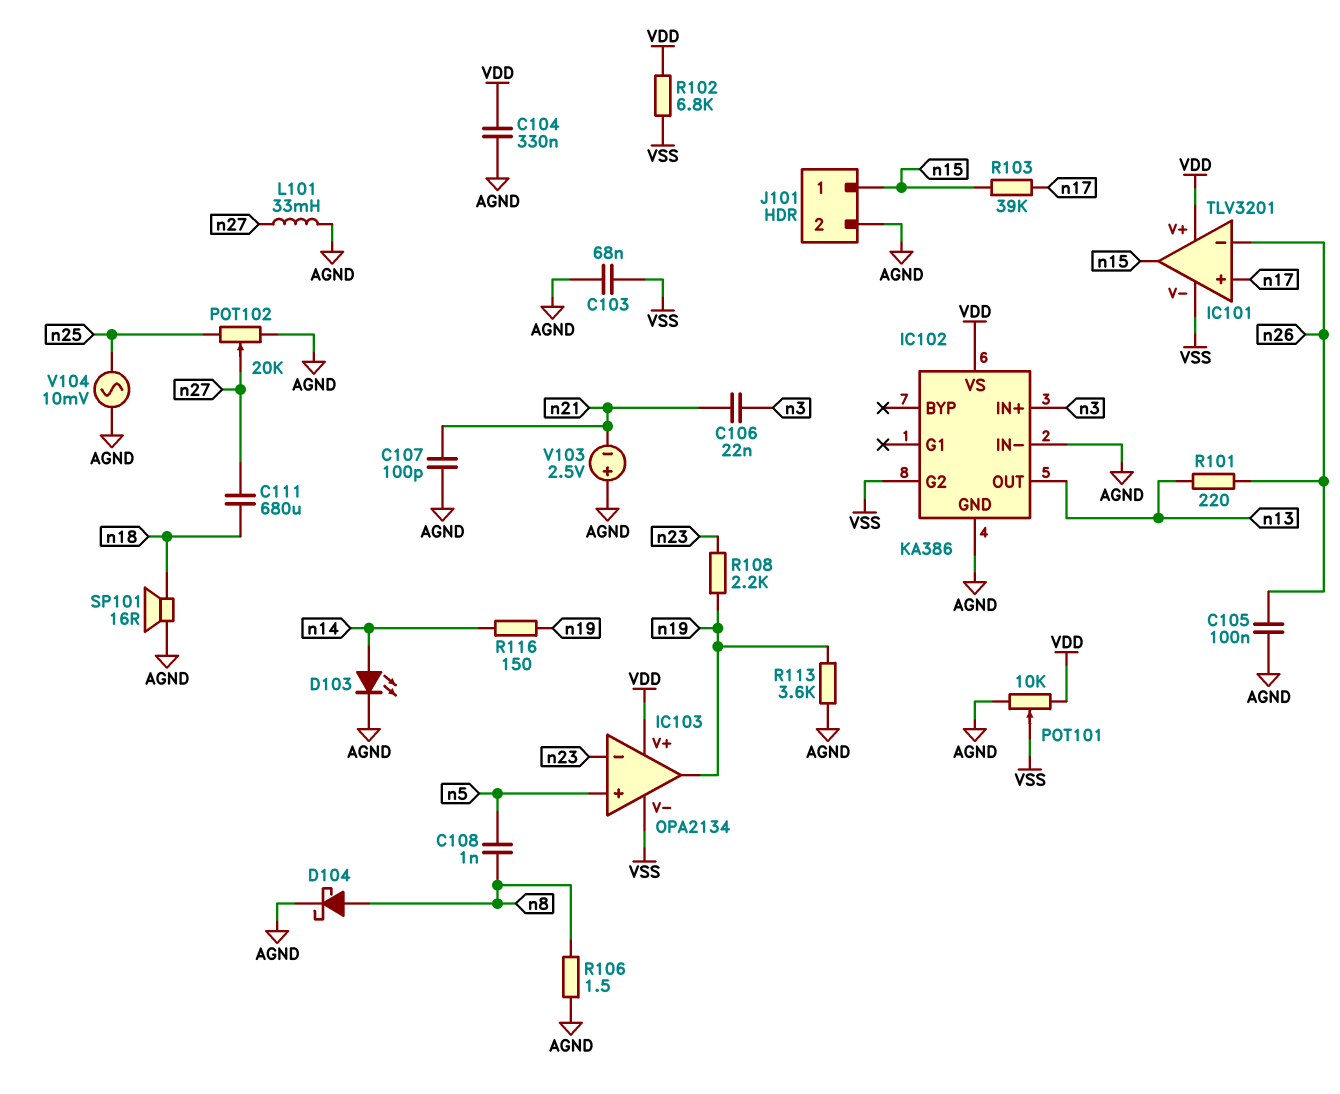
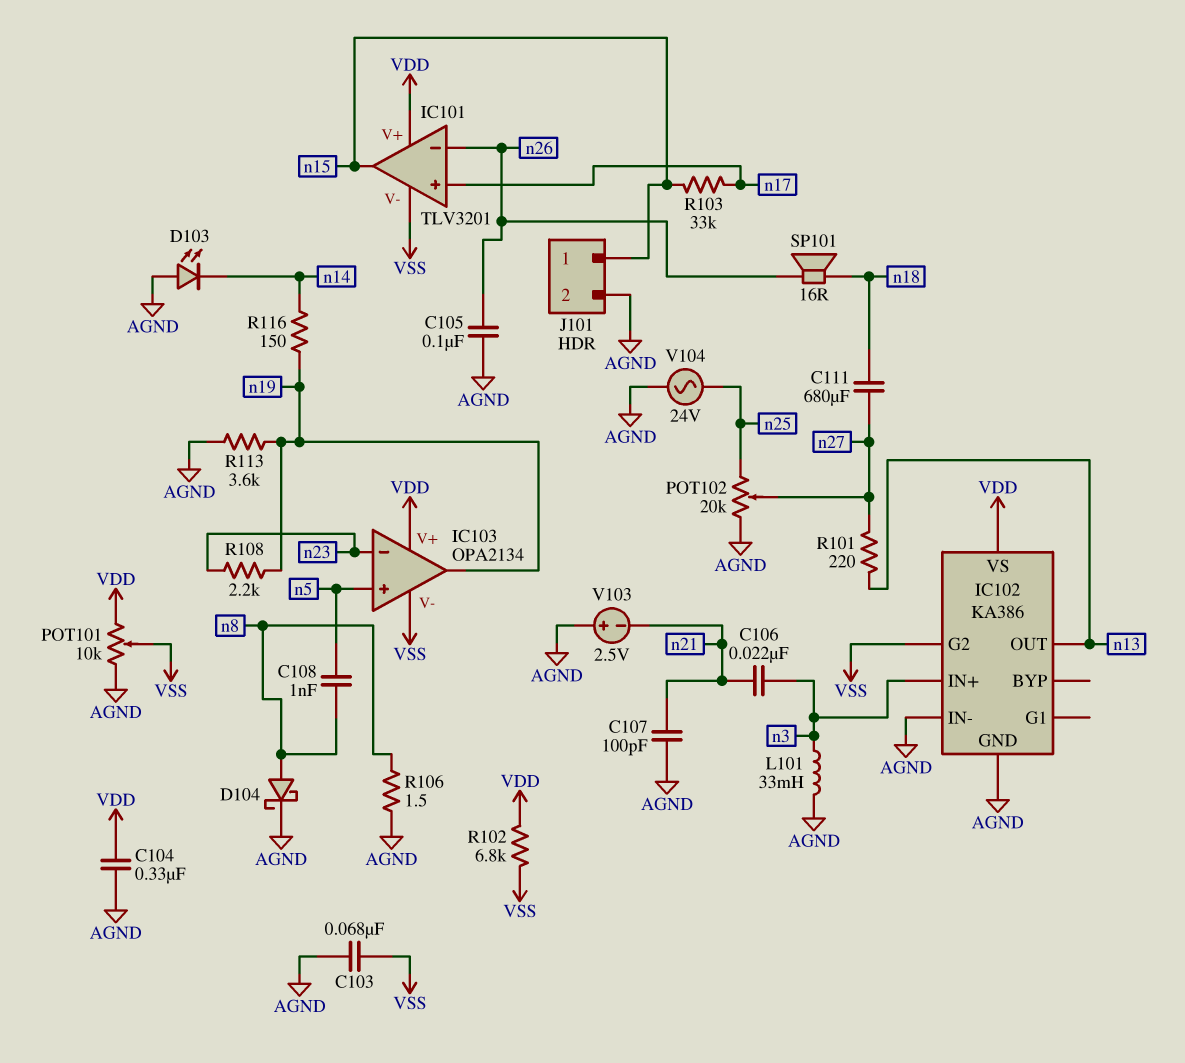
D103: LED (A n14, K AGND) -> LED (A AGND, K n14)
L101: 33mH (AGND, n27) -> 33mH (AGND, n3)
R101: 220 (n13, n26) -> 220 (n13, n27)
R103: 39k (n15, n17) -> 33k (n15, n17)
SP101: speaker 16R (AGND, n18) -> speaker 16R (n18, n26)
V104: AC 10mV (AGND, n25) -> AC 24V (AGND, n25)

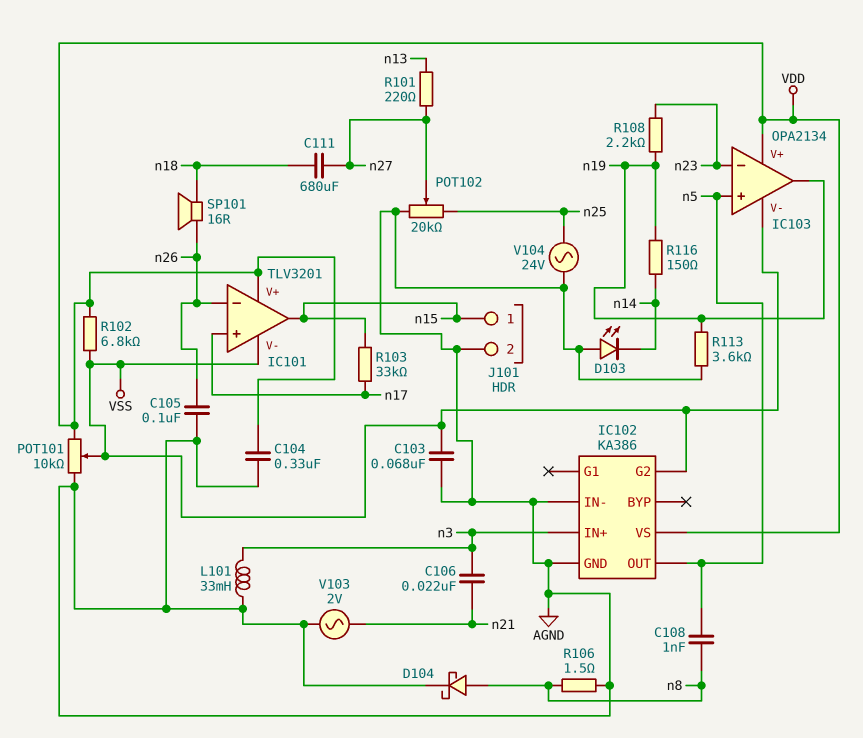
C107: 100pF (AGND, n21) -> none
IC102 pin OUT: n13 -> n5
V103: 2.5V (plus AGND, minus n21) -> AC 2V (AGND, n21)

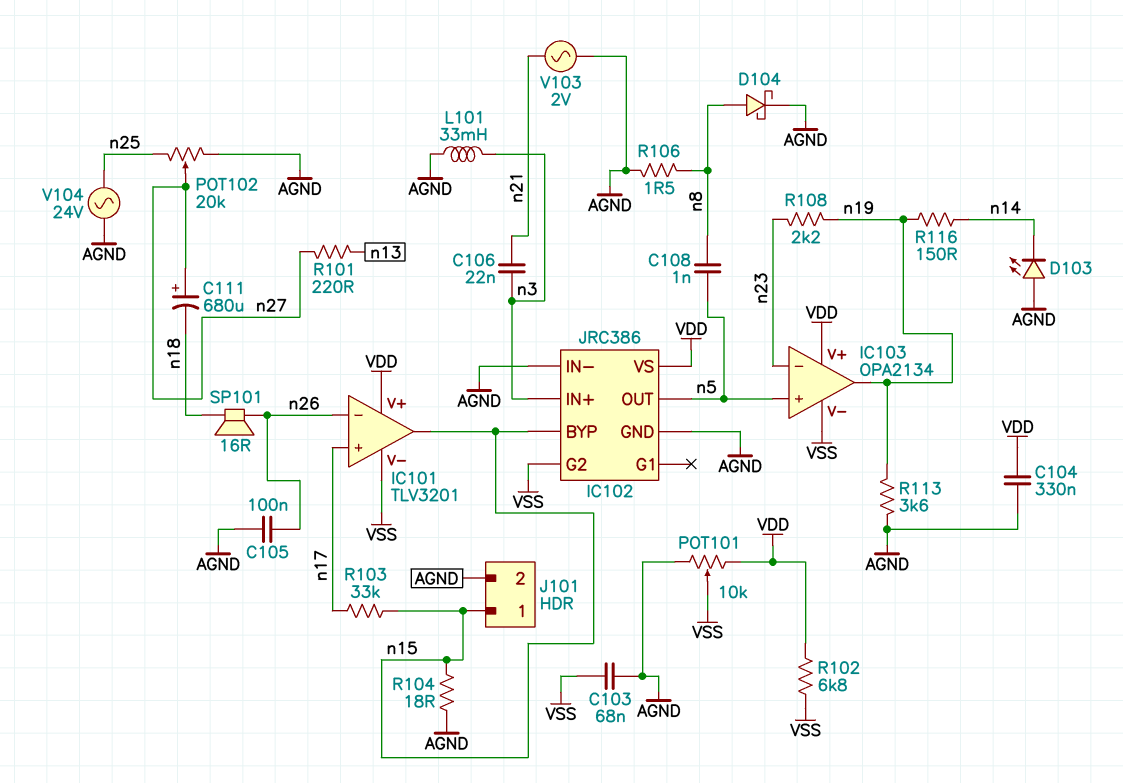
C111: 680uF (n18, n27) -> 680uF (plus n27, minus n18)
IC102: KA386 -> JRC386
IC102 pin BYP: none -> n15
R104: none -> 18 (AGND, n15)

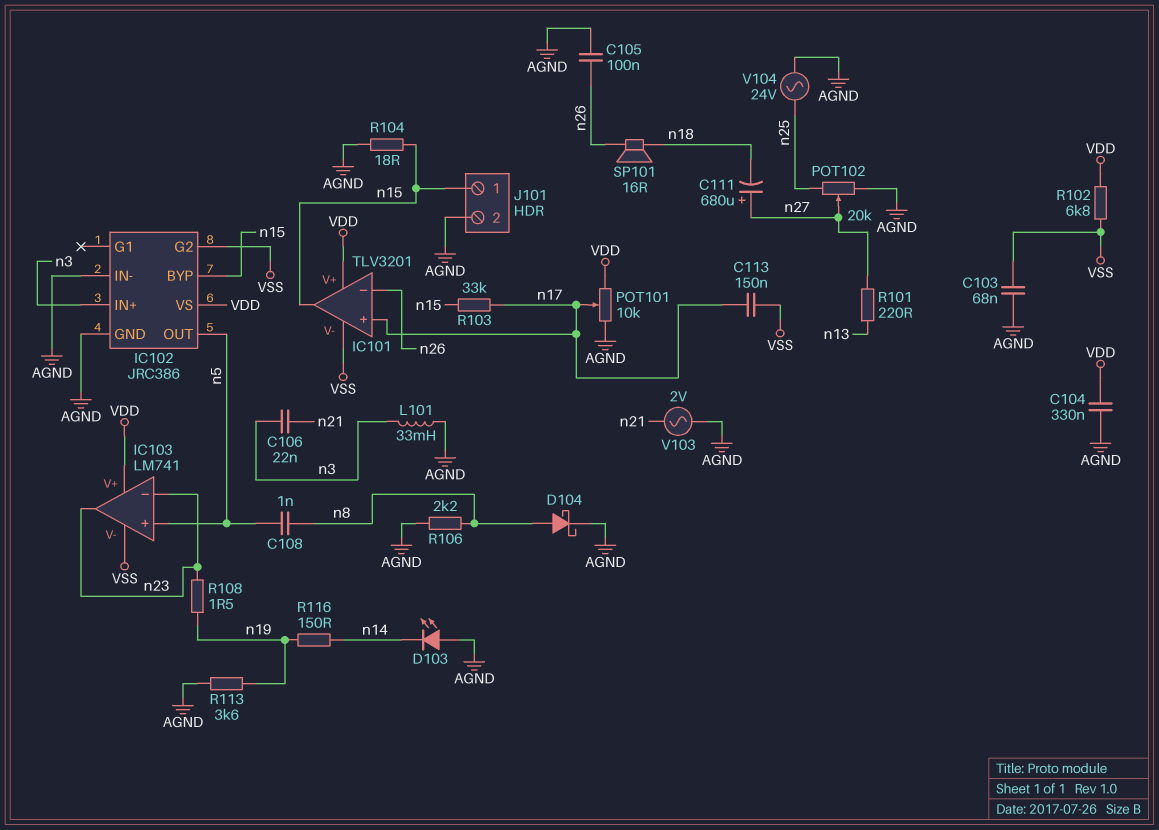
C113: none -> 150nF (VSS, n17)
IC103: OPA2134 -> LM741
IC103 pin out: n19 -> n23
POT101: 10k (AGND, VDD, wiper VSS) -> 10k (AGND, VDD, wiper n17)
R106: 1.5 (AGND, n8) -> 2.2k (AGND, n8)
R108: 2.2k (n19, n23) -> 1.5 (n19, n23)

